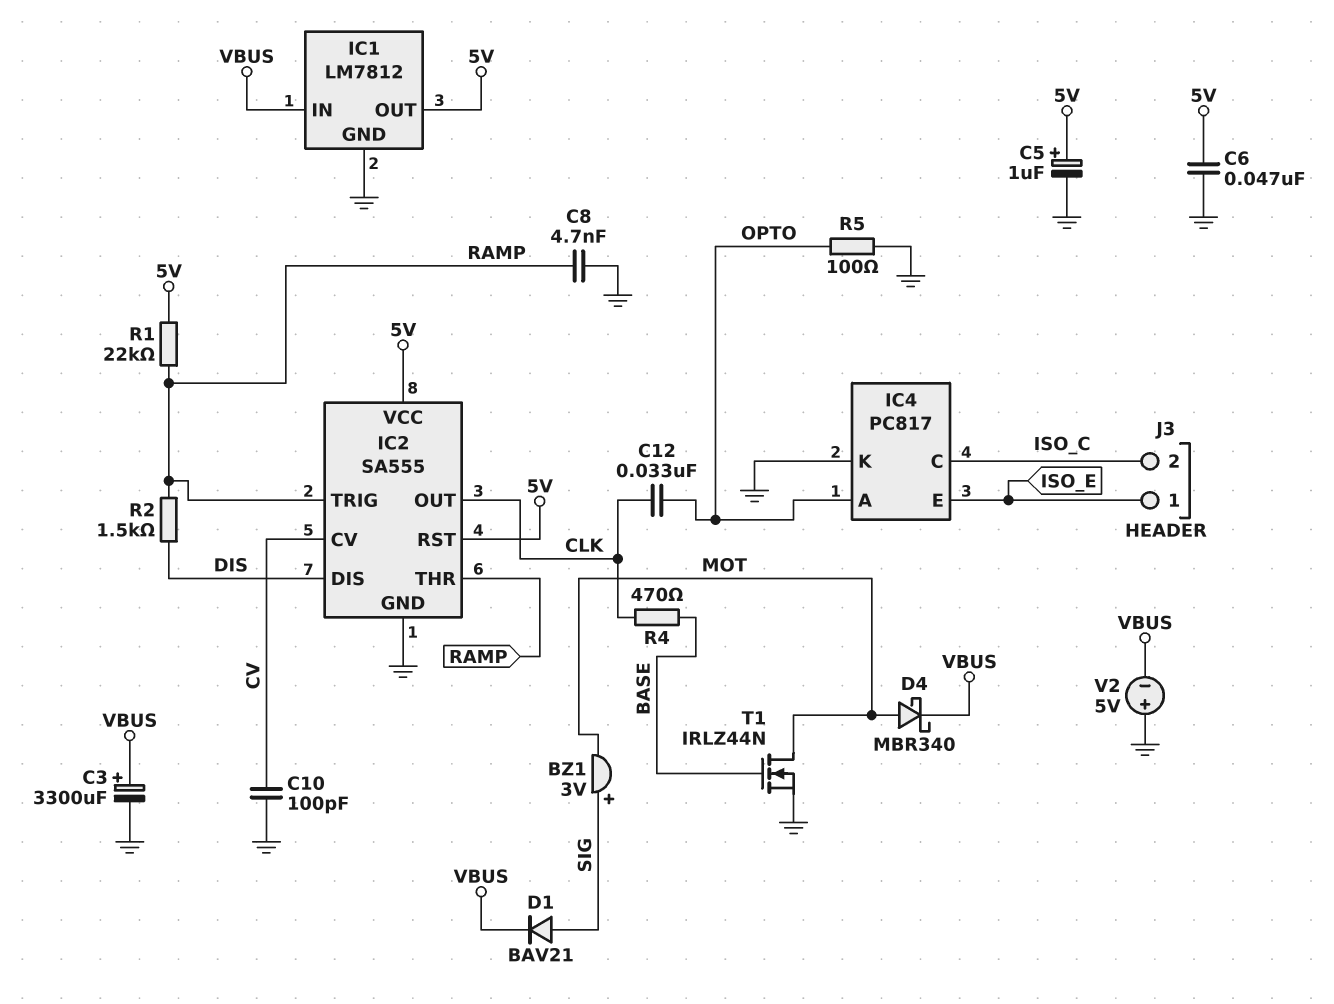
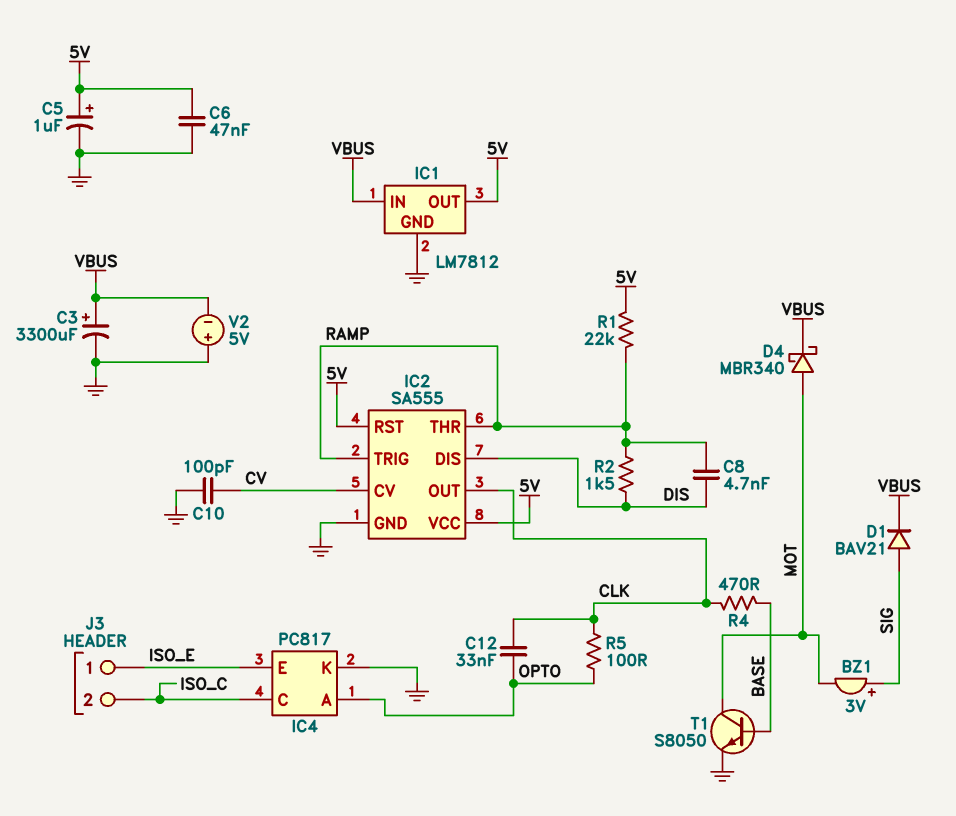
C8: 4.7nF (GND, RAMP) -> 4.7nF (DIS, RAMP)
R5: 100 (GND, OPTO) -> 100 (CLK, OPTO)
T1: NMOS IRLZ44N (G BASE, D MOT, S GND) -> NPN S8050 (B BASE, C MOT, E GND)

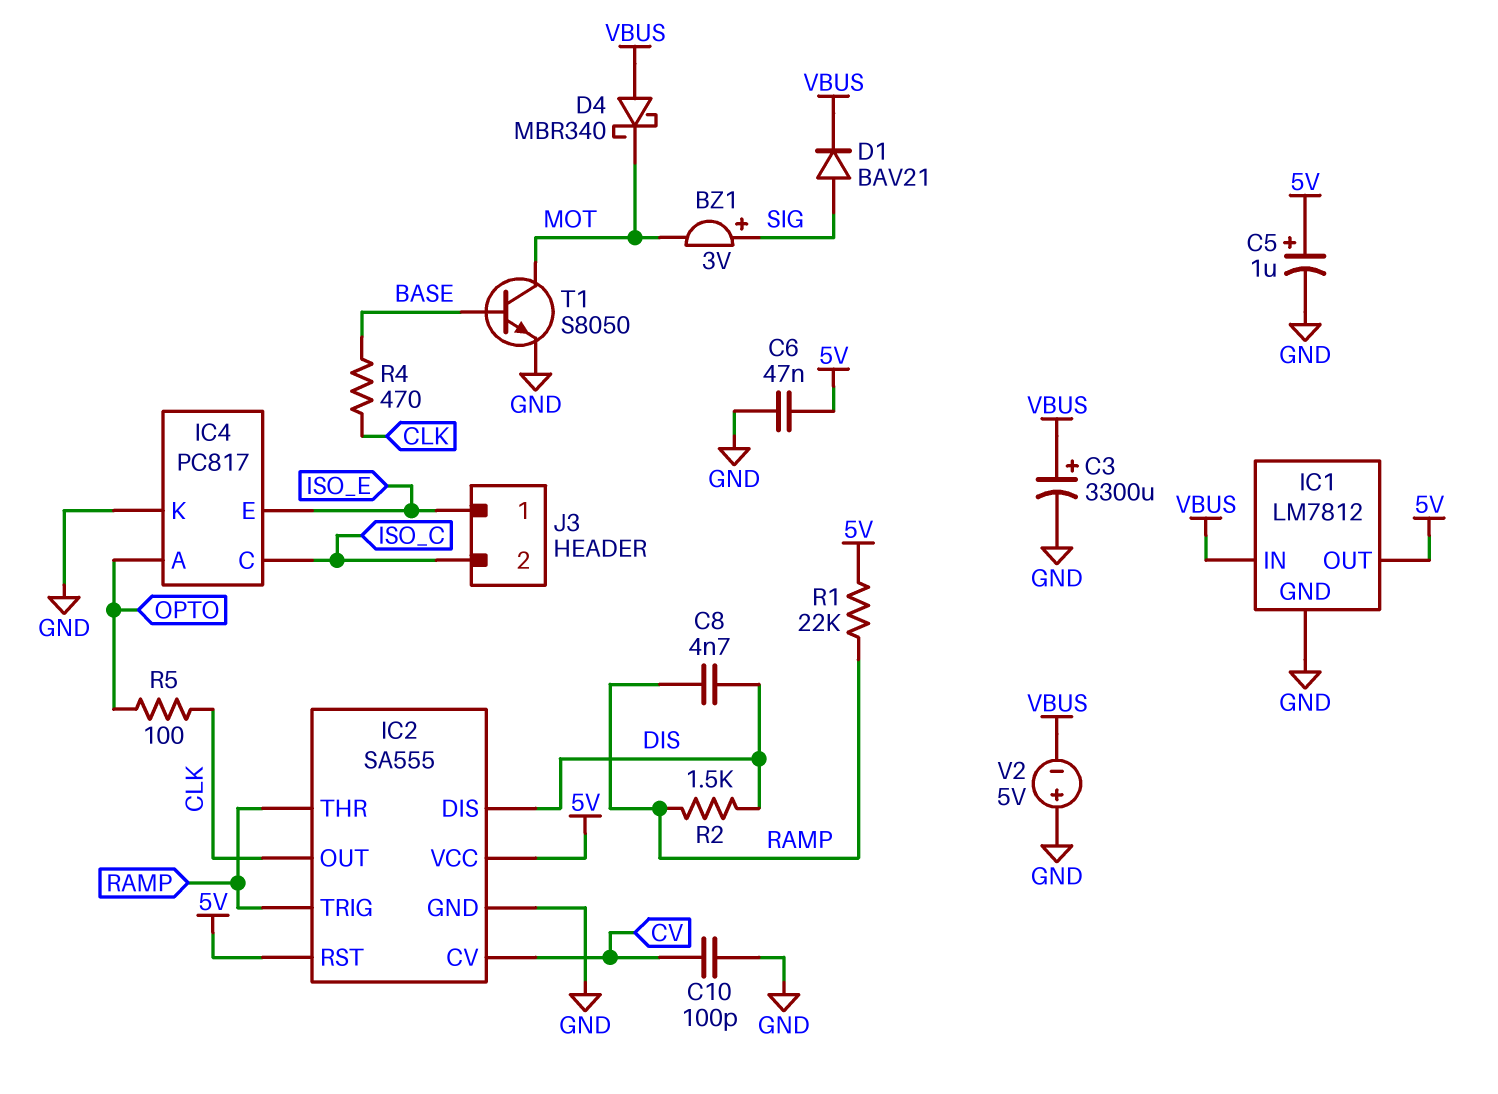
C12: 33nF (CLK, OPTO) -> none
D4: schottky MBR340 (A MOT, K VBUS) -> schottky MBR340 (A VBUS, K MOT)

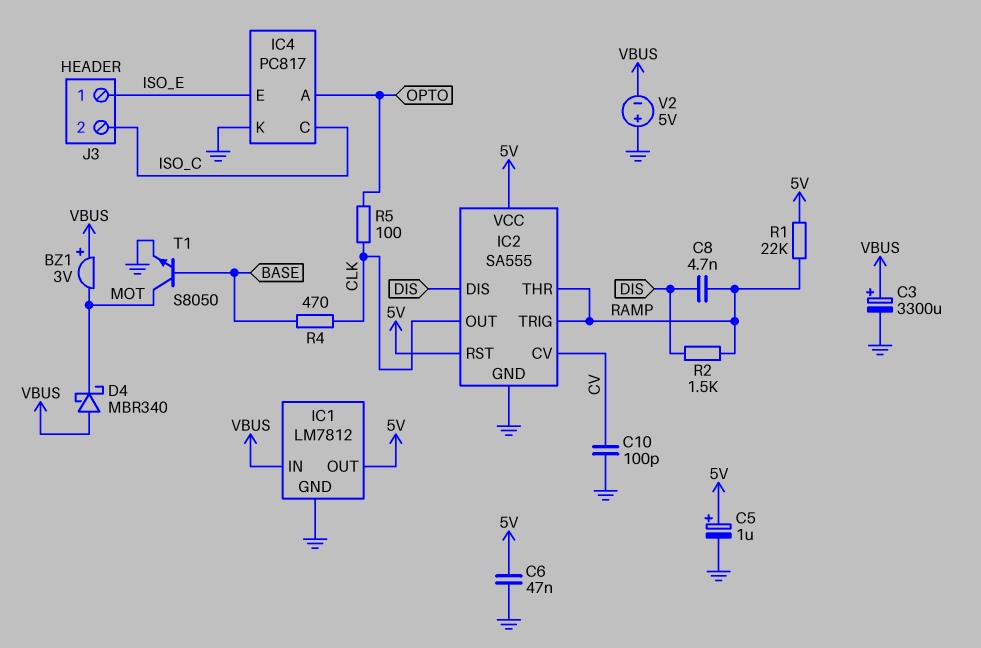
BZ1: buzzer 3V (plus SIG, minus MOT) -> buzzer 3V (plus VBUS, minus MOT)
D1: diode BAV21 (A SIG, K VBUS) -> none

